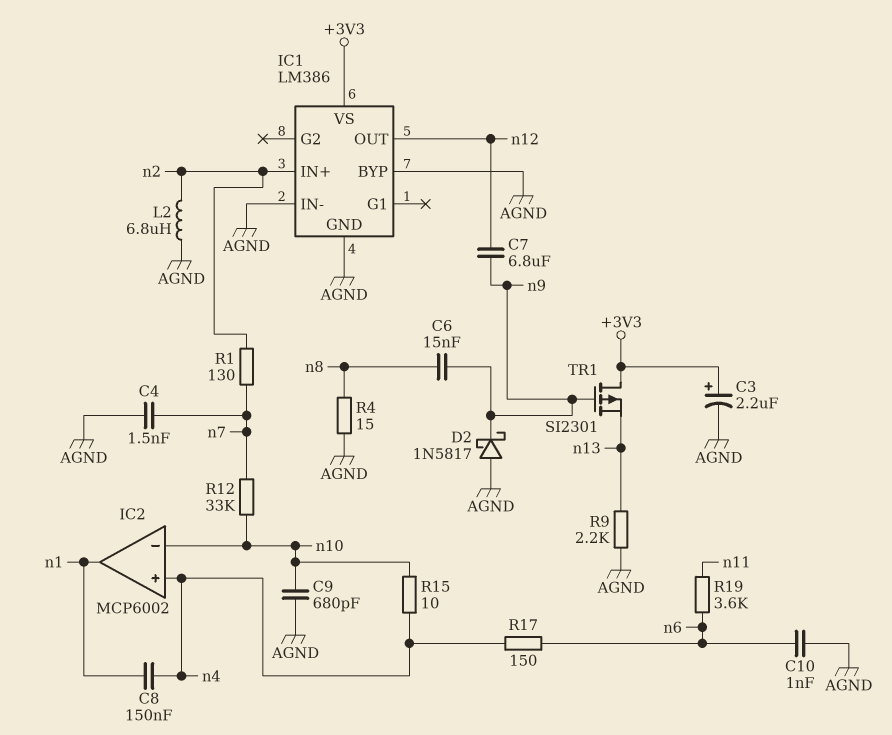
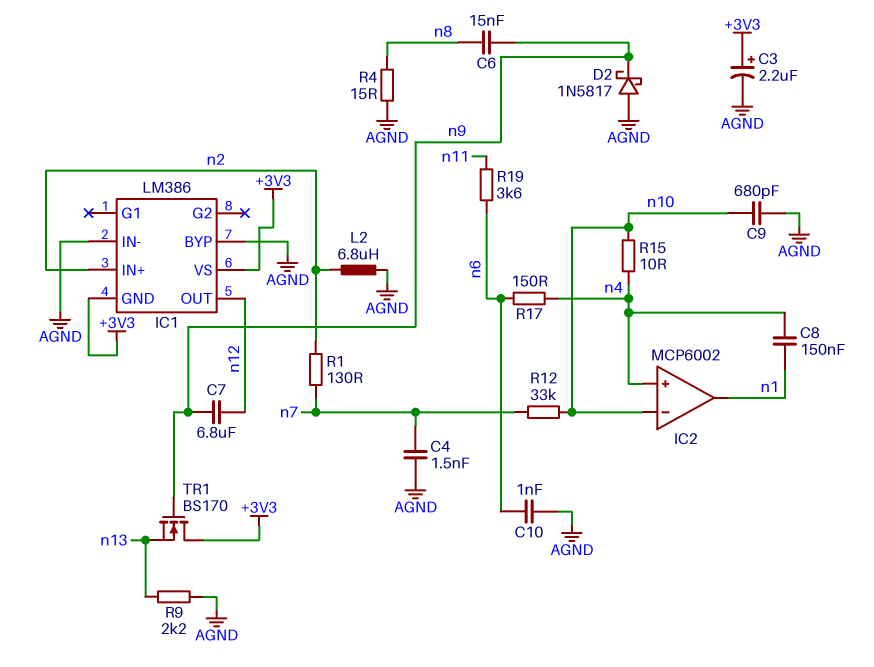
IC1 pin GND: AGND -> +3V3
TR1: PMOS SI2301 (G n9, D +3V3, S n13) -> NMOS BS170 (G n9, D +3V3, S n13)

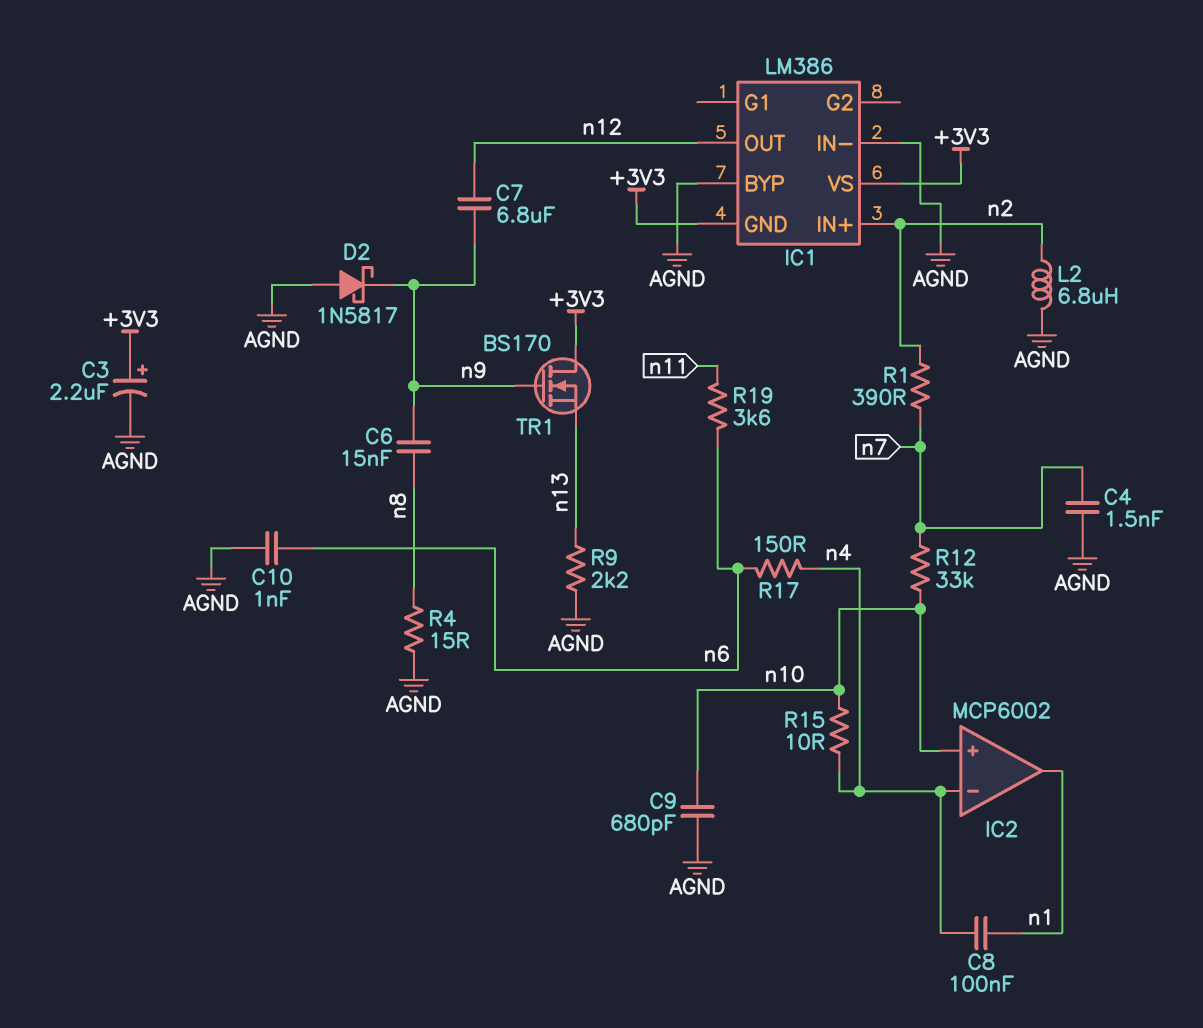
C8: 150nF (n1, n4) -> 100nF (n1, n4)
IC2 pin in+: n4 -> n10
IC2 pin in-: n10 -> n4
R1: 130 (n2, n7) -> 390 (n2, n7)

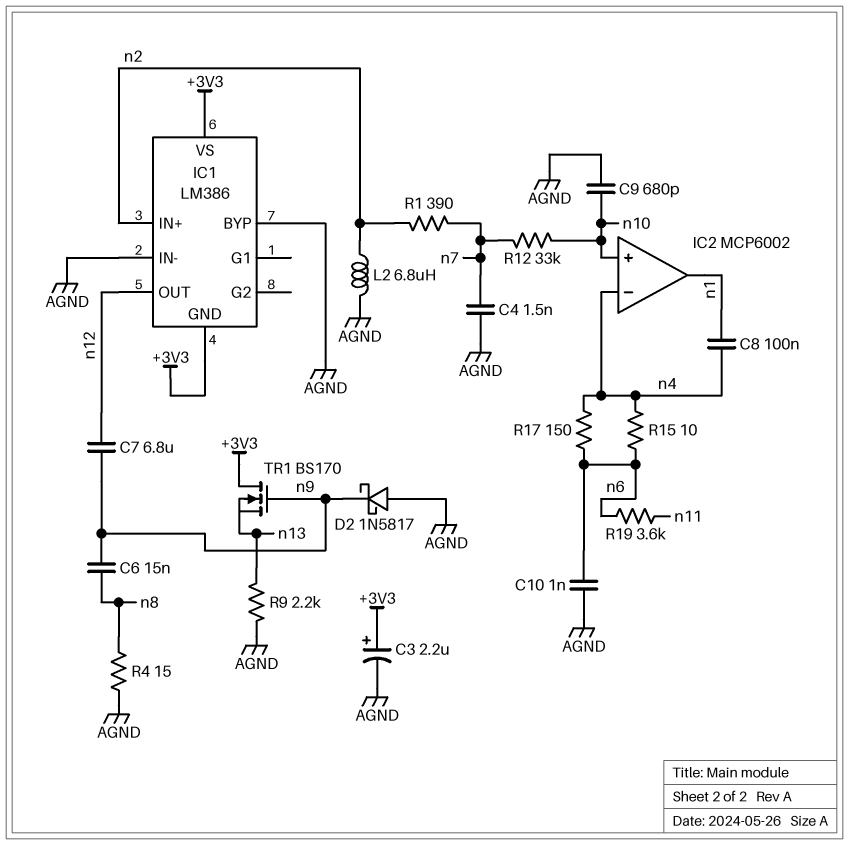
R15: 10 (n4, n10) -> 10 (n4, n6)

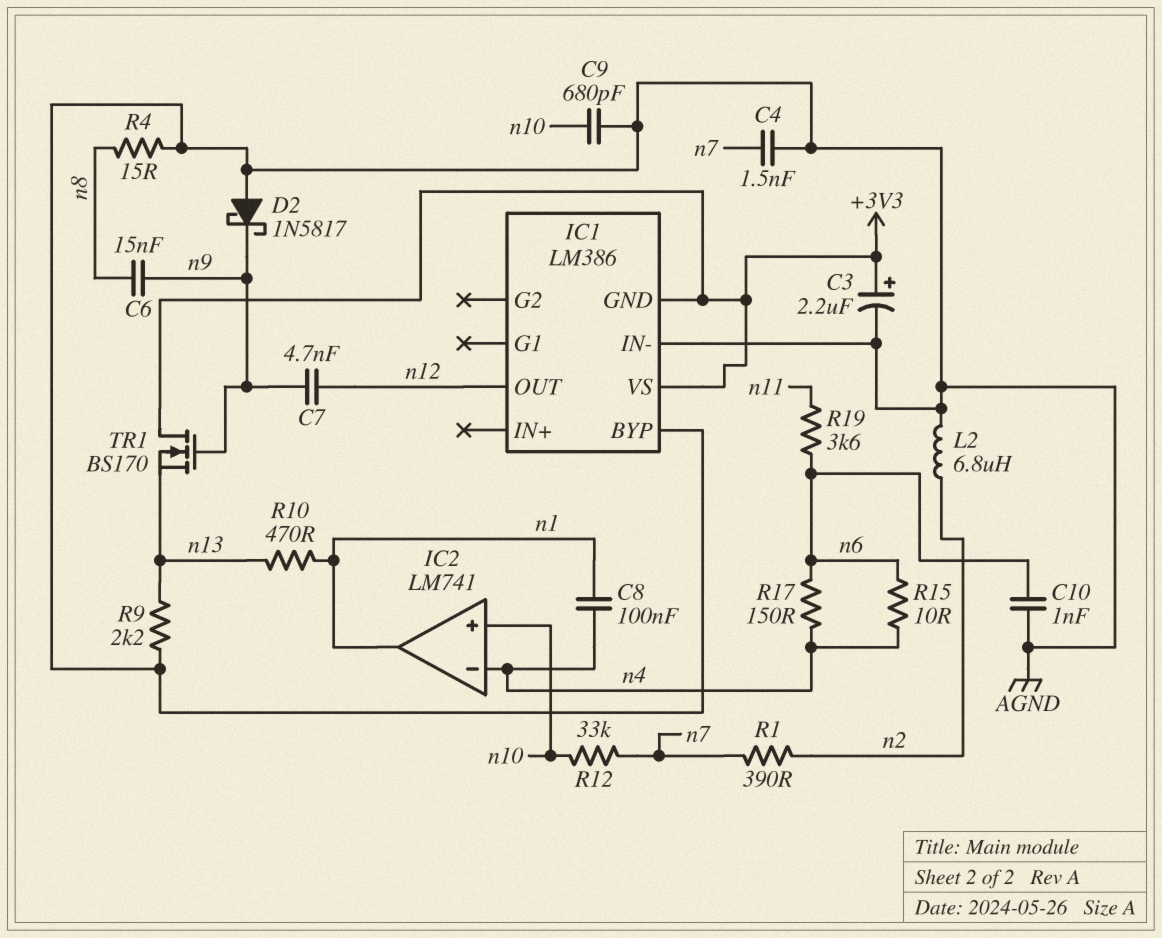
C7: 6.8uF (n9, n12) -> 4.7nF (n9, n12)
IC1 pin IN+: n2 -> none
IC2: MCP6002 -> LM741
R10: none -> 470 (n1, n13)

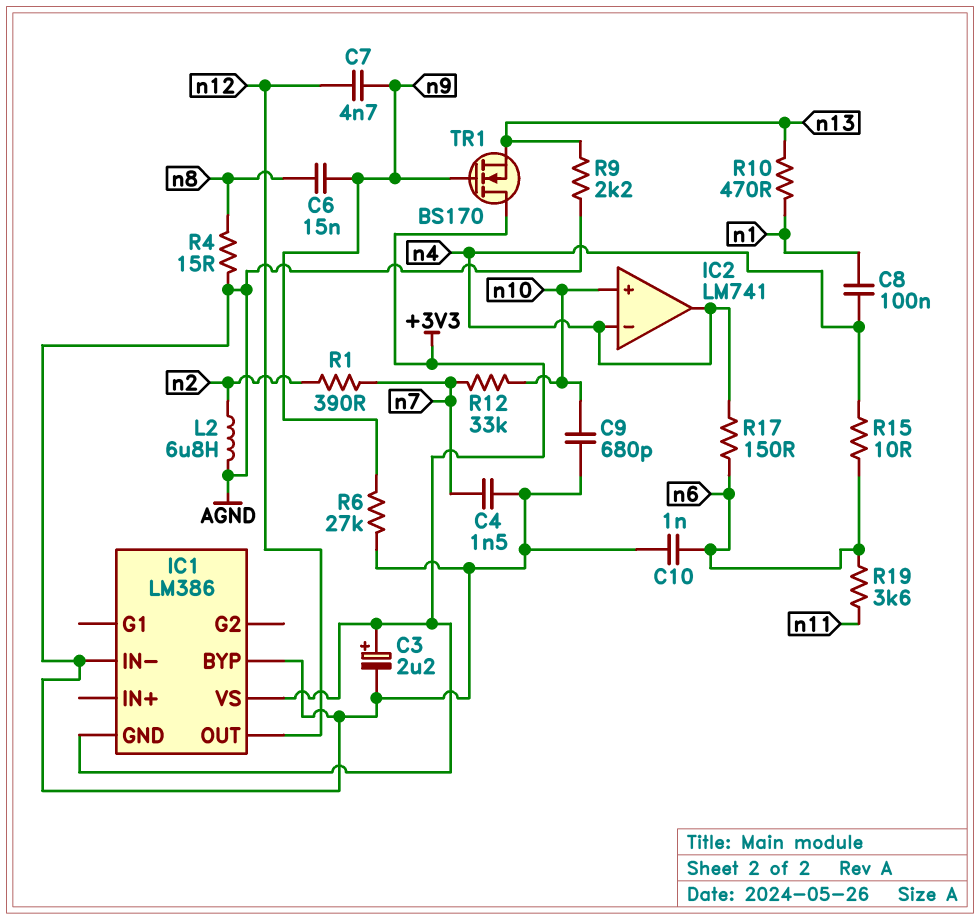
D2: schottky 1N5817 (A AGND, K n9) -> none
IC2 pin out: n1 -> n4
R6: none -> 27k (AGND, n9)

